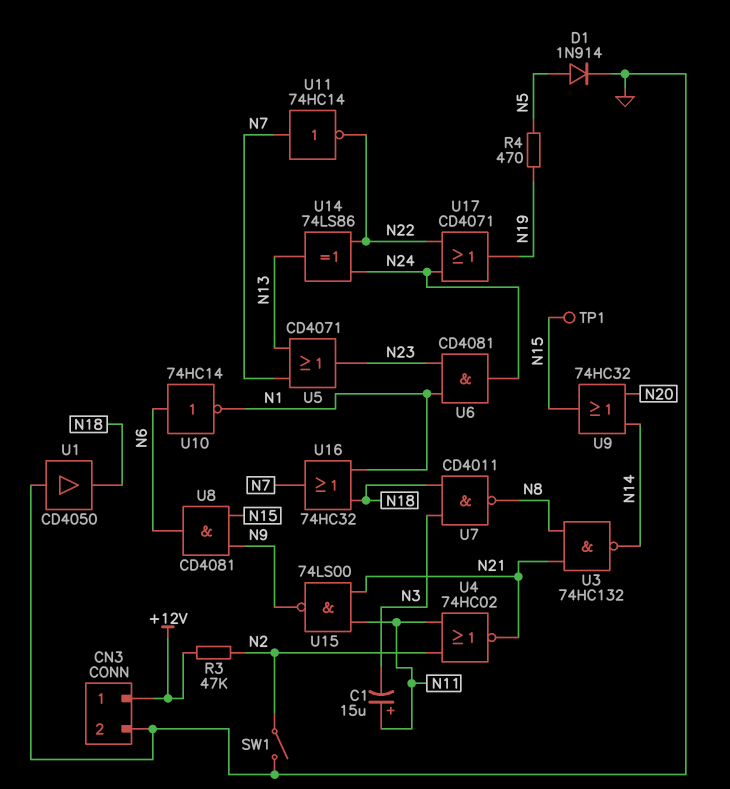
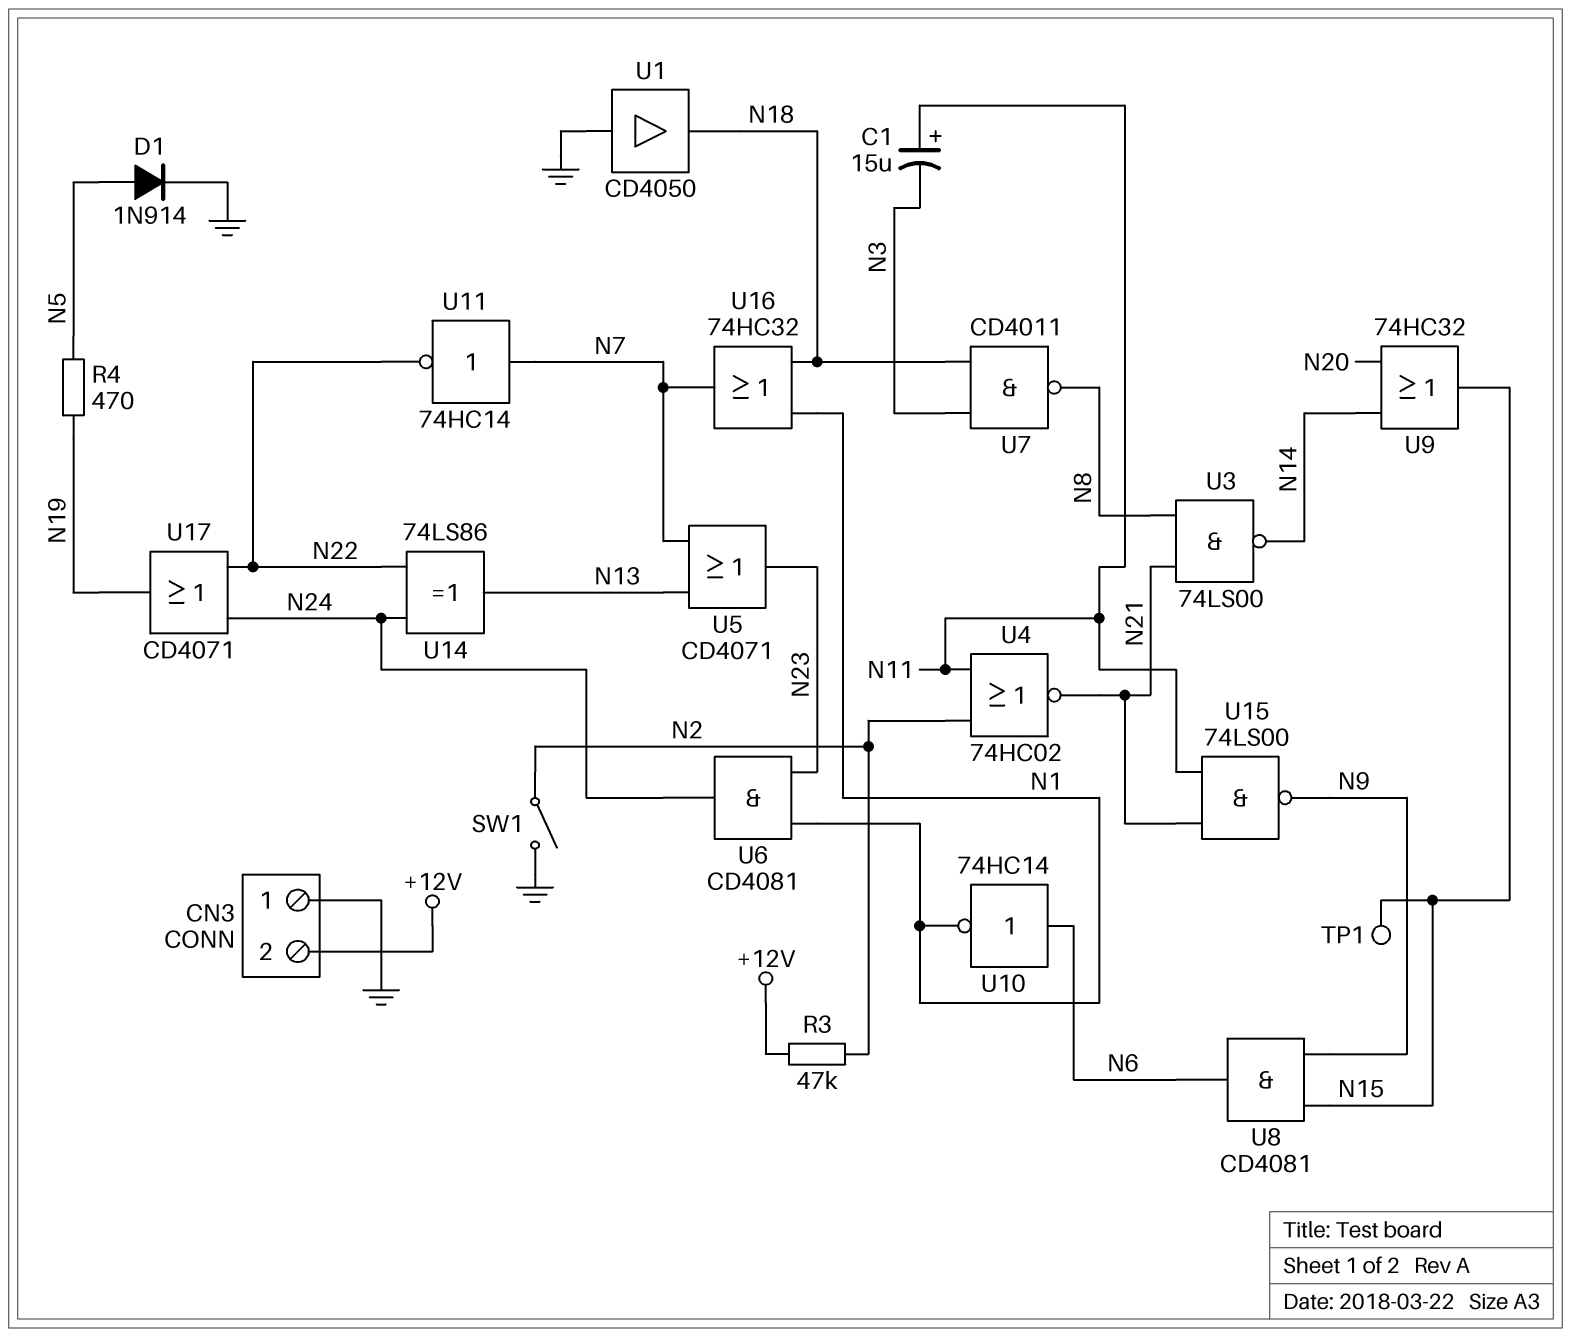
CN3 pin 1: +12V -> GND
CN3 pin 2: GND -> +12V
U3: NAND 74HC132 (in N8, in N21, out N14) -> NAND 74LS00 (in N8, in N21, out N14)

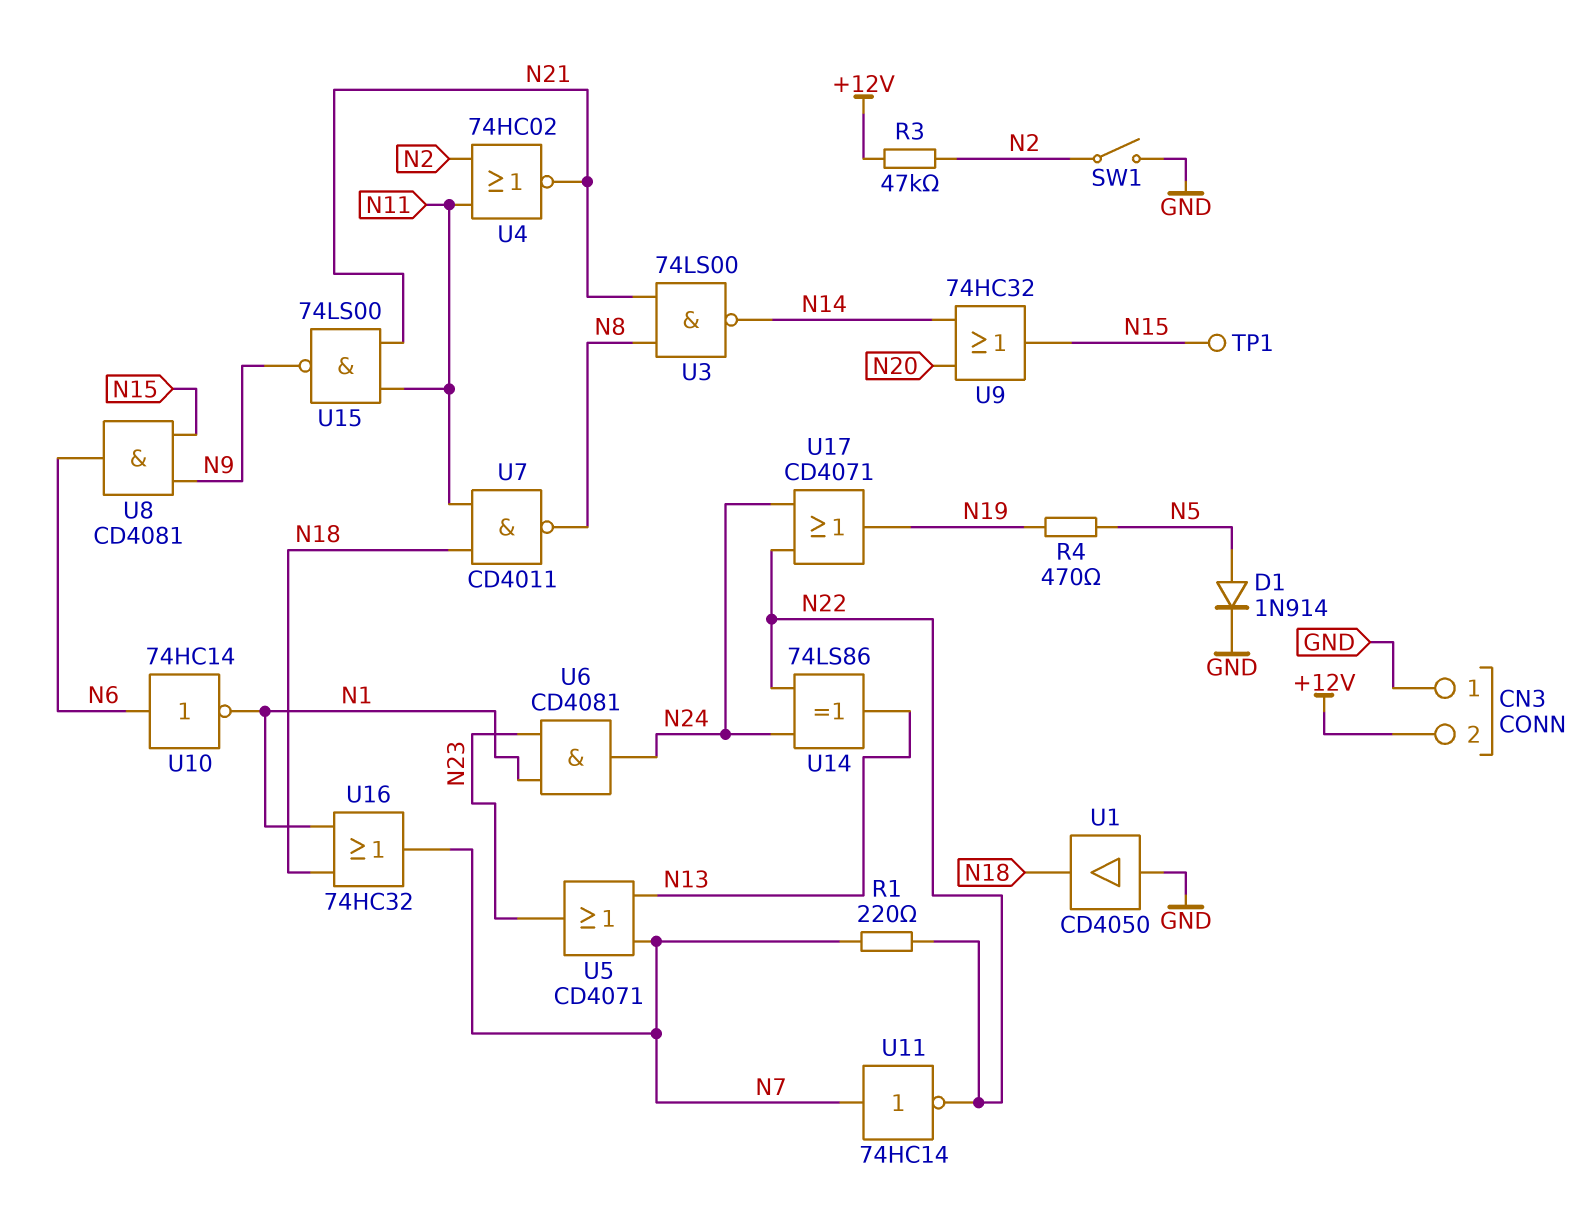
C1: 15uF (plus N11, minus N3) -> none
R1: none -> 220 (N7, N22)
U7: NAND CD4011 (in N3, in N18, out N8) -> NAND CD4011 (in N11, in N18, out N8)

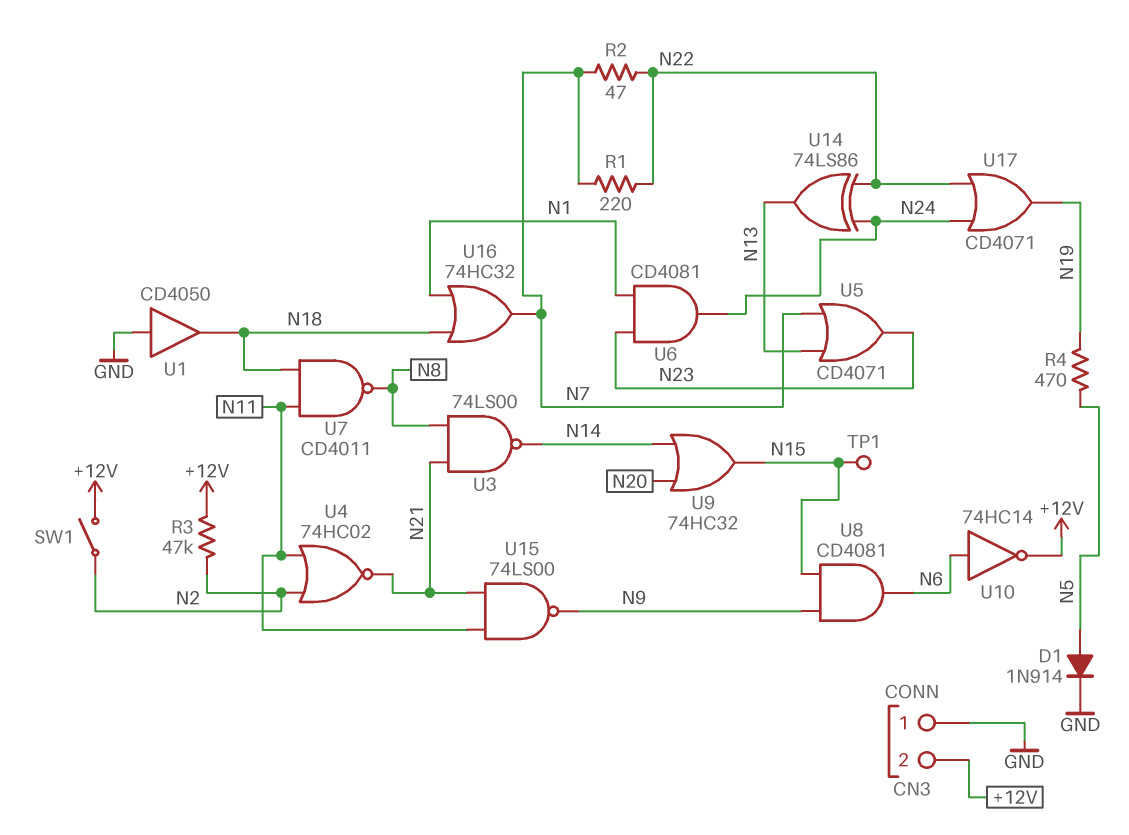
R2: none -> 47 (N7, N22)
SW1: switch (GND, N2) -> switch (+12V, N2)
U10: NOT 74HC14 (in N6, out N1) -> NOT 74HC14 (in N6, out +12V)
U11: NOT 74HC14 (in N7, out N22) -> none

